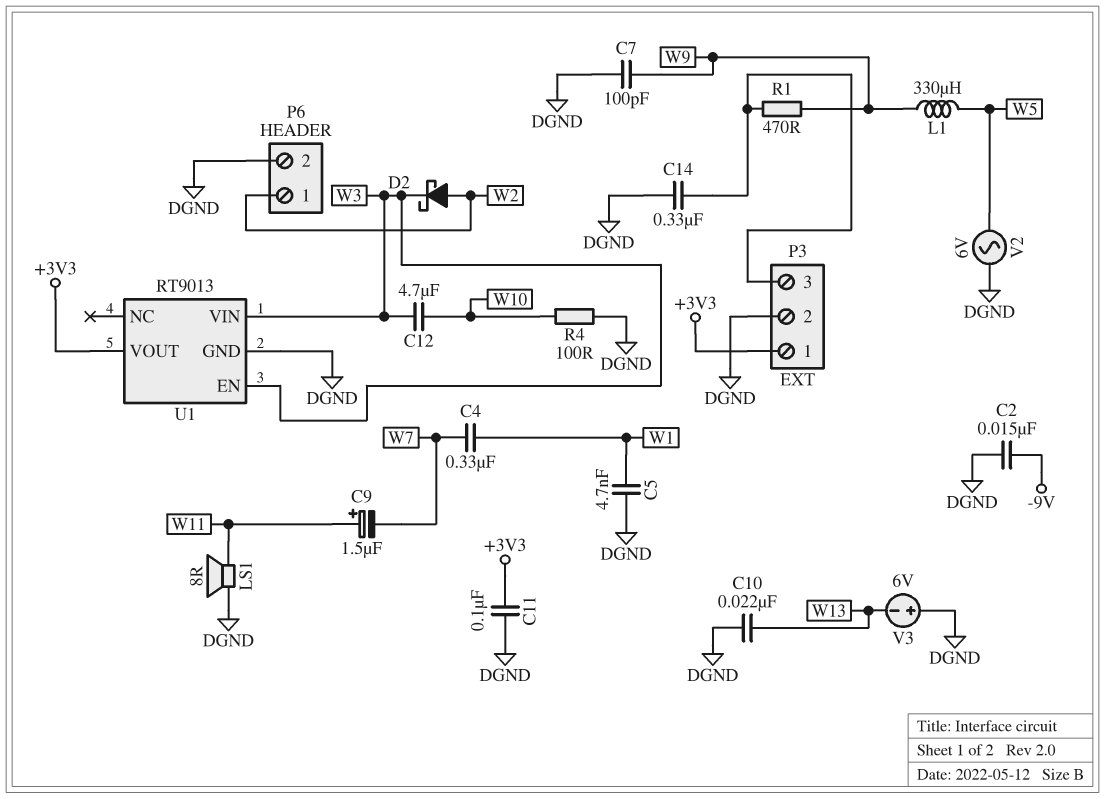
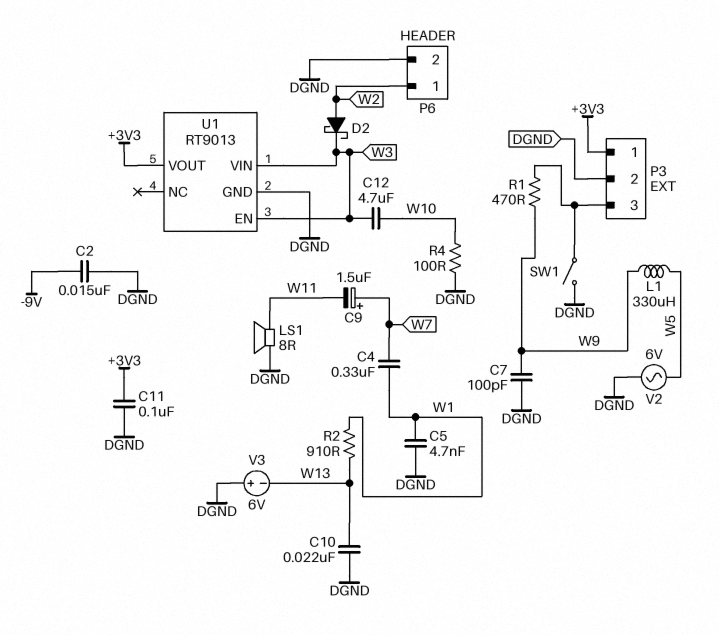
C9: 1.5uF (plus W11, minus W7) -> 1.5uF (plus W7, minus W11)
C14: 330nF (DGND, P3/3) -> none
R2: none -> 910 (W1, W13)
SW1: none -> switch (DGND, P3/3)

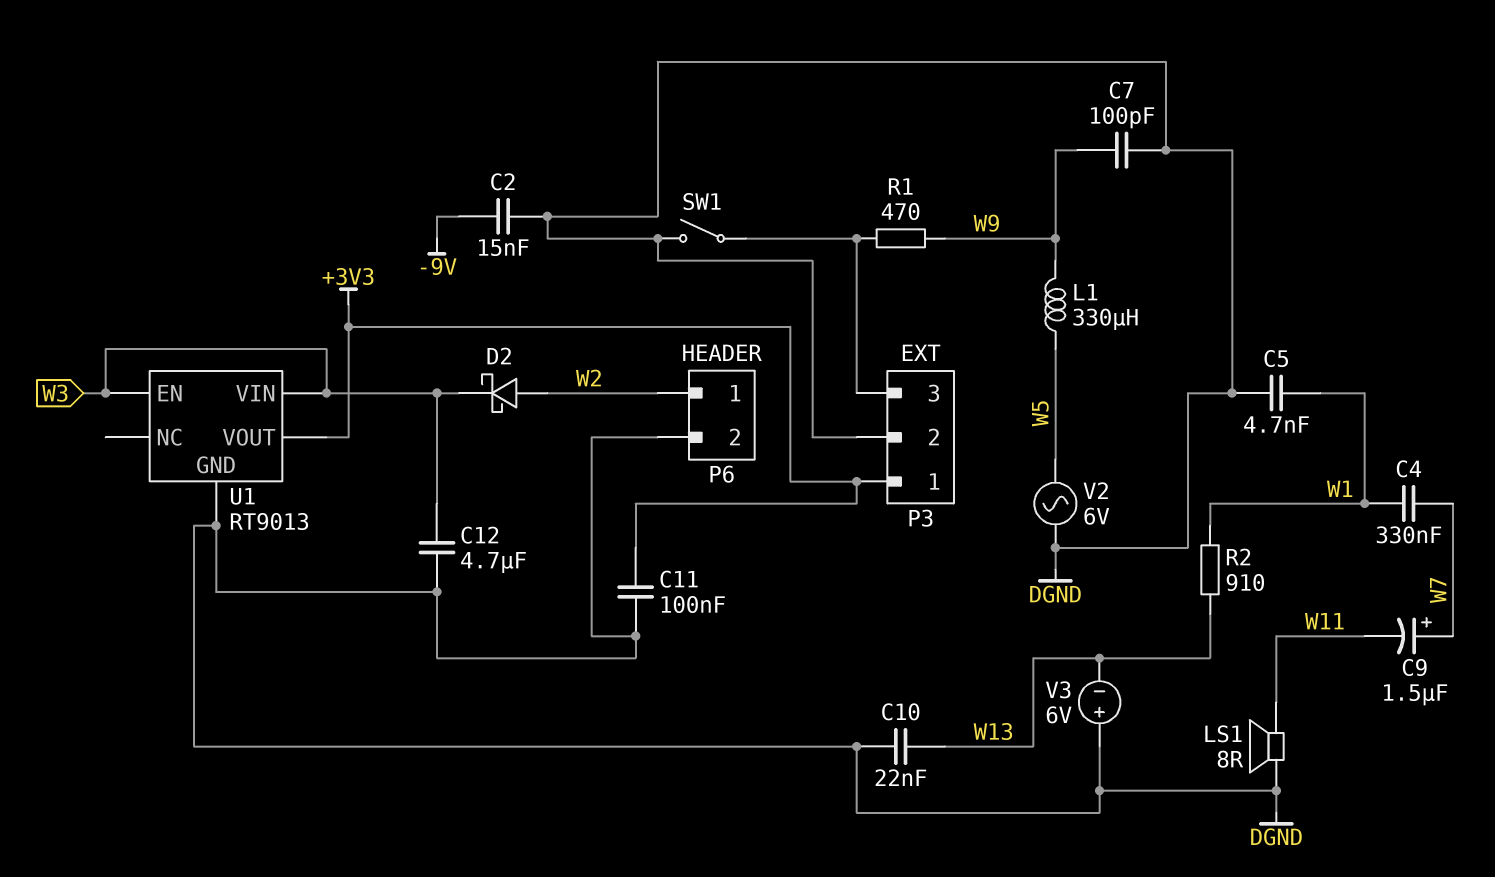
C12: 4.7uF (W3, W10) -> 4.7uF (DGND, W3)
R4: 100 (DGND, W10) -> none

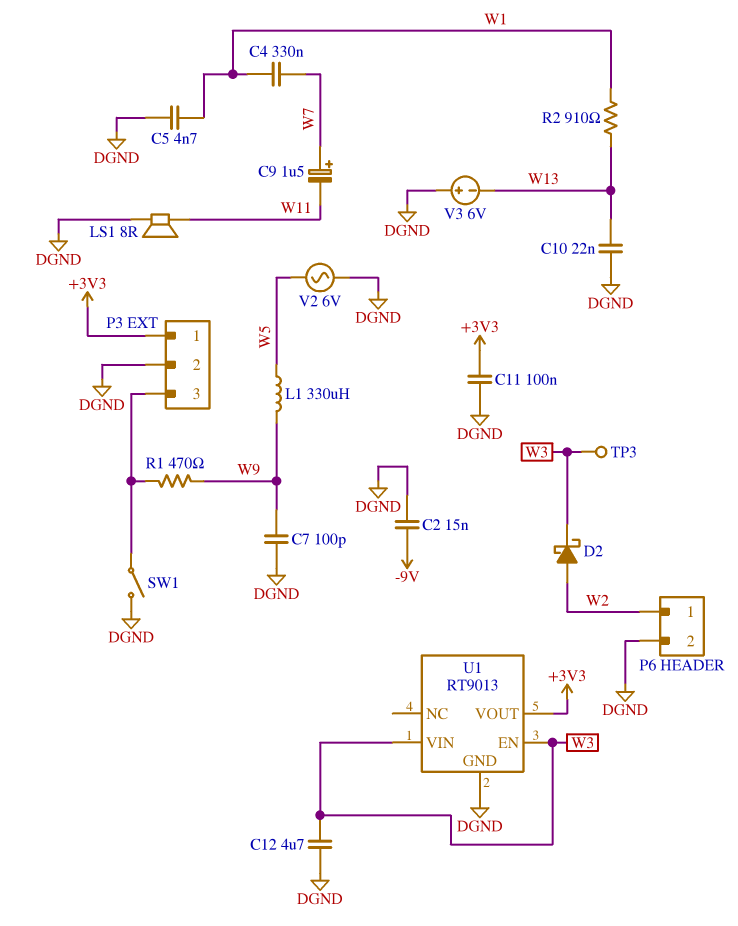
TP3: none -> test point (W3)

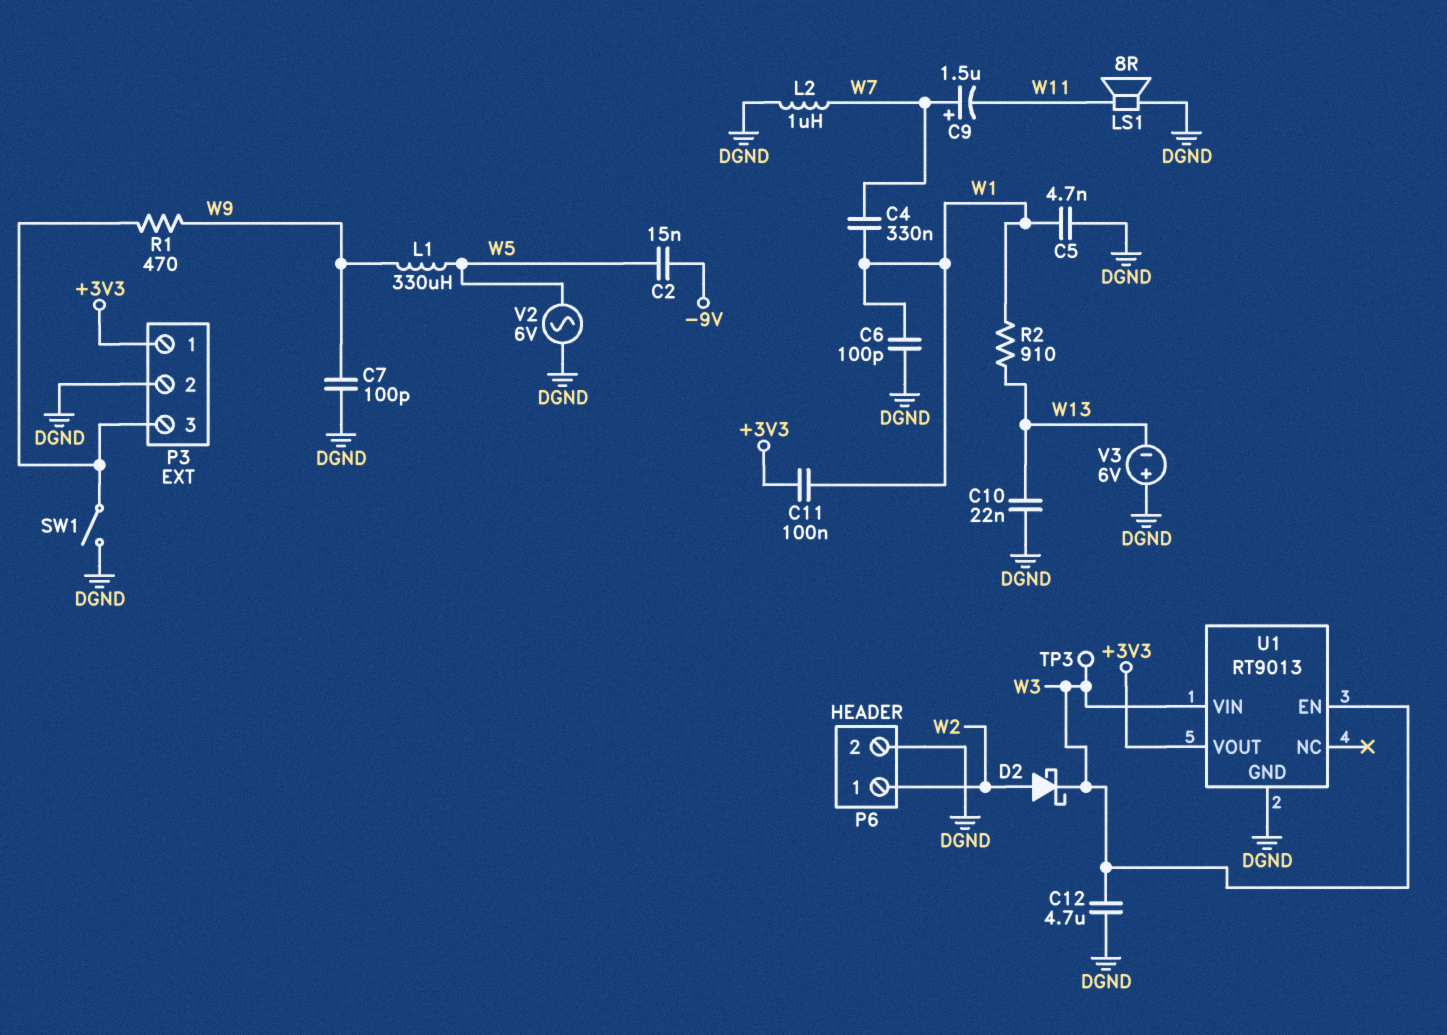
C2: 15nF (-9V, DGND) -> 15nF (-9V, W5)
C6: none -> 100pF (DGND, W1)
C11: 100nF (+3V3, DGND) -> 100nF (+3V3, W1)
L2: none -> 1uH (DGND, W7)

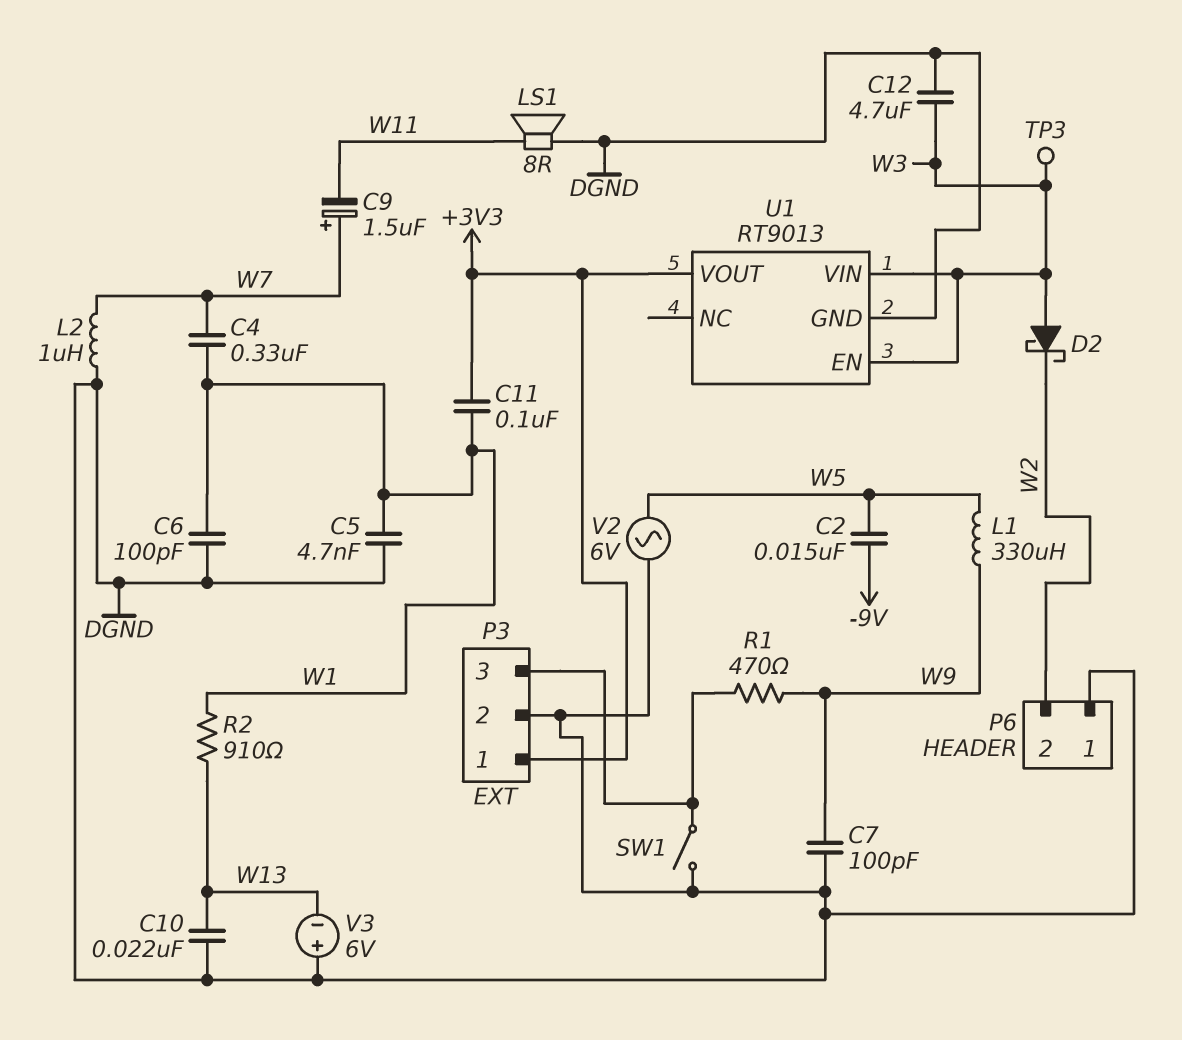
D2: schottky (A W2, K W3) -> schottky (A W3, K W2)
P6 pin 1: W2 -> DGND
P6 pin 2: DGND -> W2

